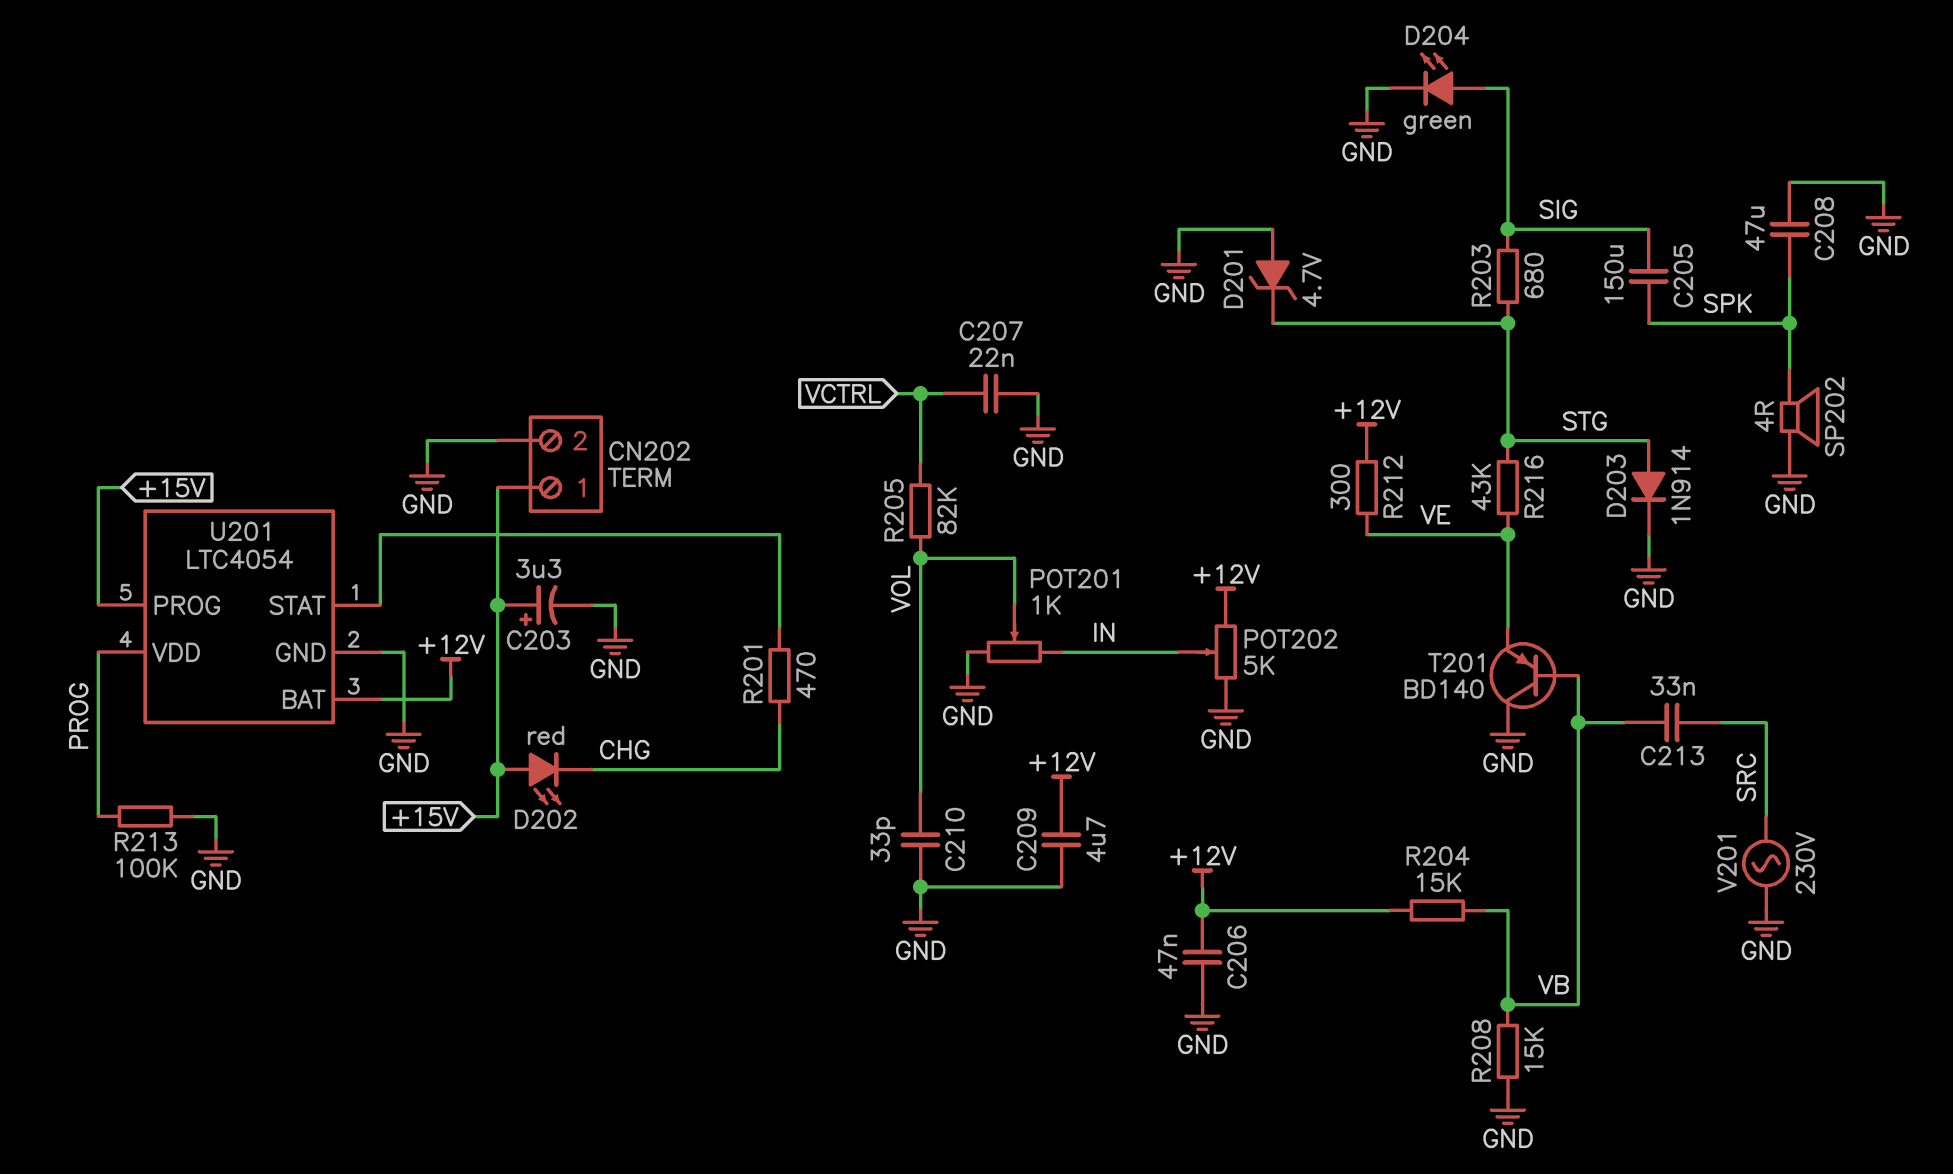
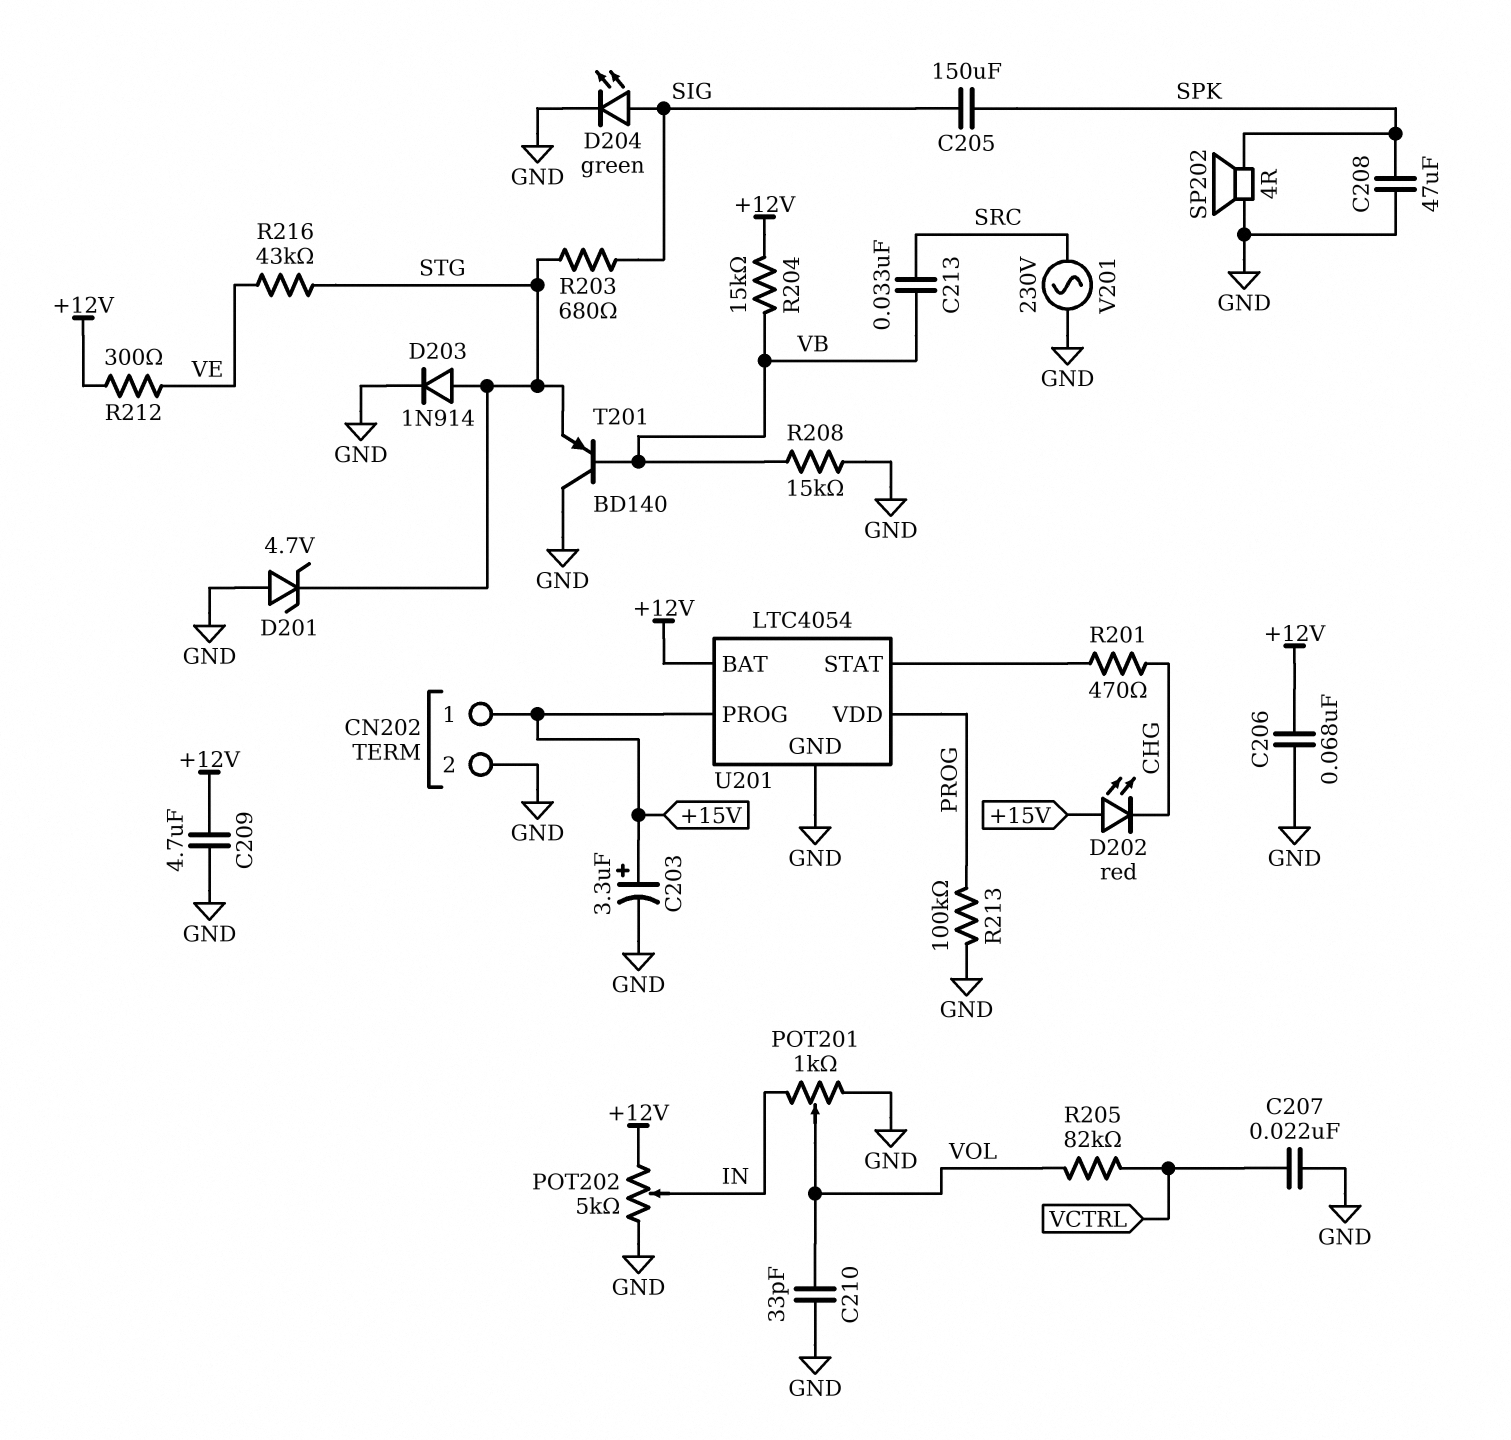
C206: 47nF (+12V, GND) -> 68nF (+12V, GND)
T201: PNP BD140 (B VB, C GND, E VE) -> PNP BD140 (B VB, C GND, E STG)

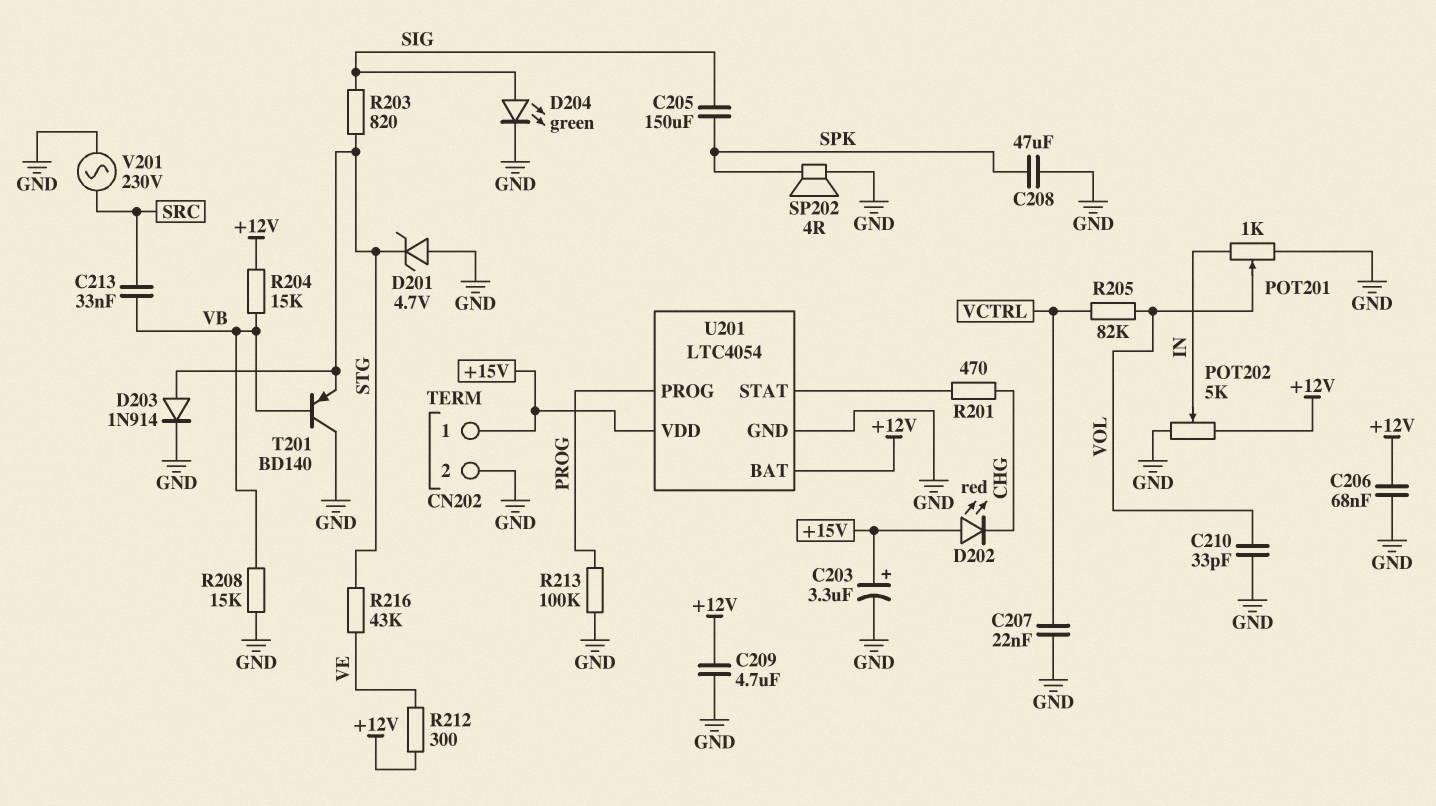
R203: 680 (SIG, STG) -> 820 (SIG, STG)
U201 pin PROG: +15V -> PROG
U201 pin VDD: PROG -> +15V

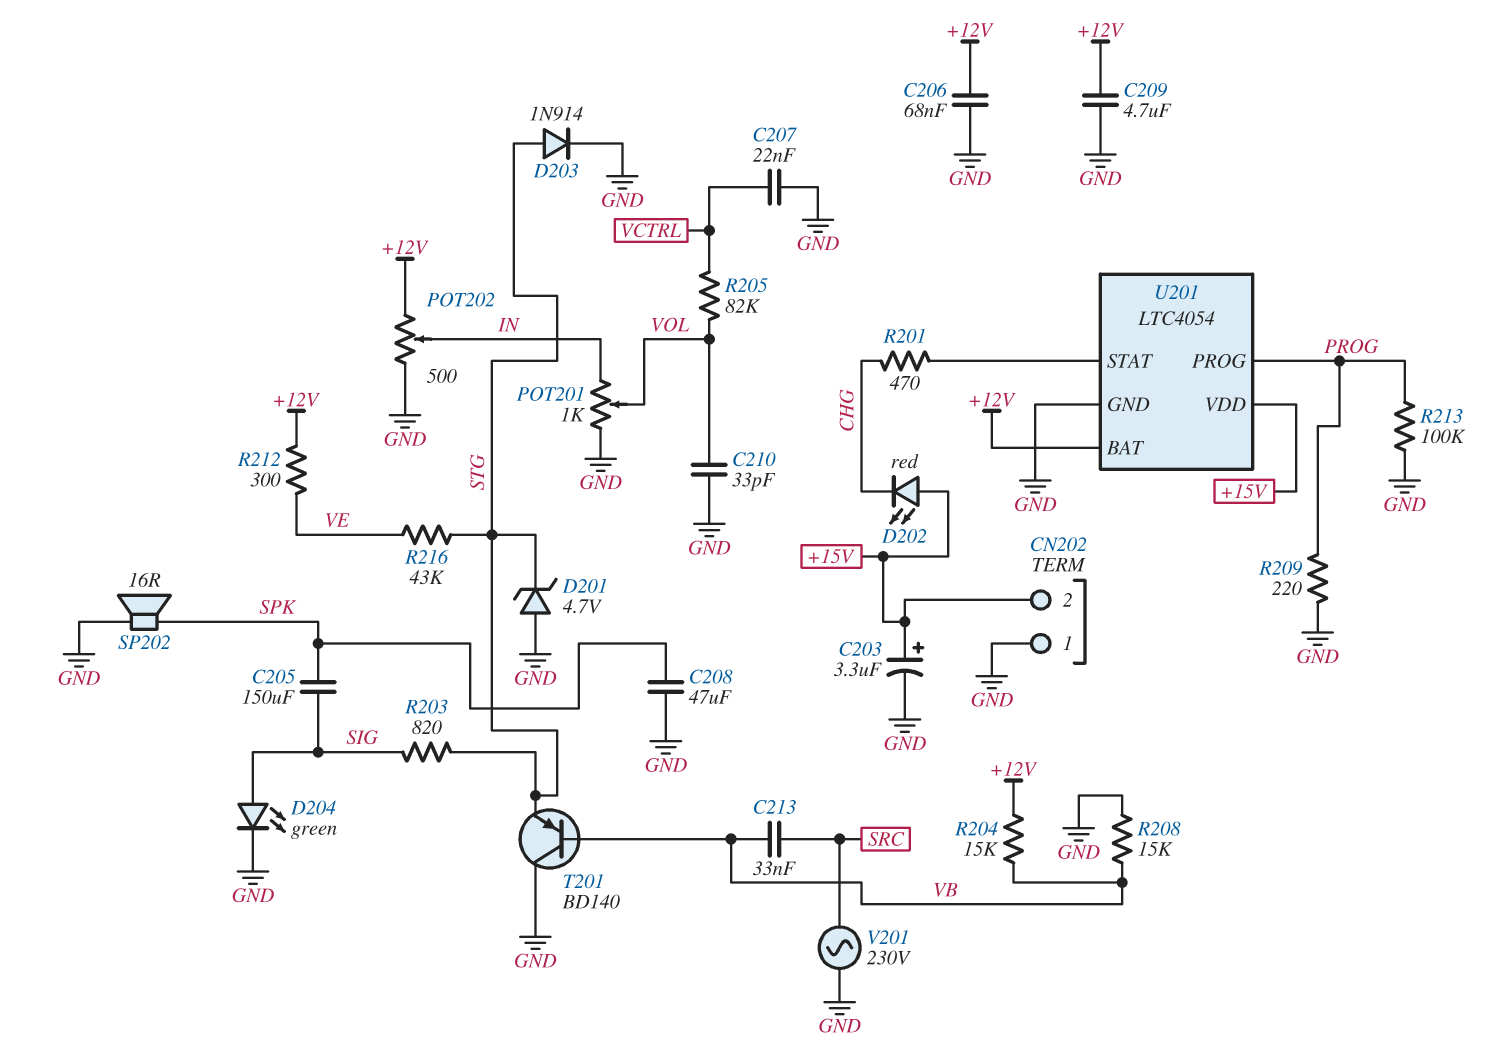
CN202 pin 1: +15V -> GND
CN202 pin 2: GND -> +15V
POT202: 5k (+12V, GND, wiper IN) -> 500 (+12V, GND, wiper IN)
R209: none -> 220 (GND, PROG)
SP202: speaker 4R (GND, SPK) -> speaker 16R (GND, SPK)

